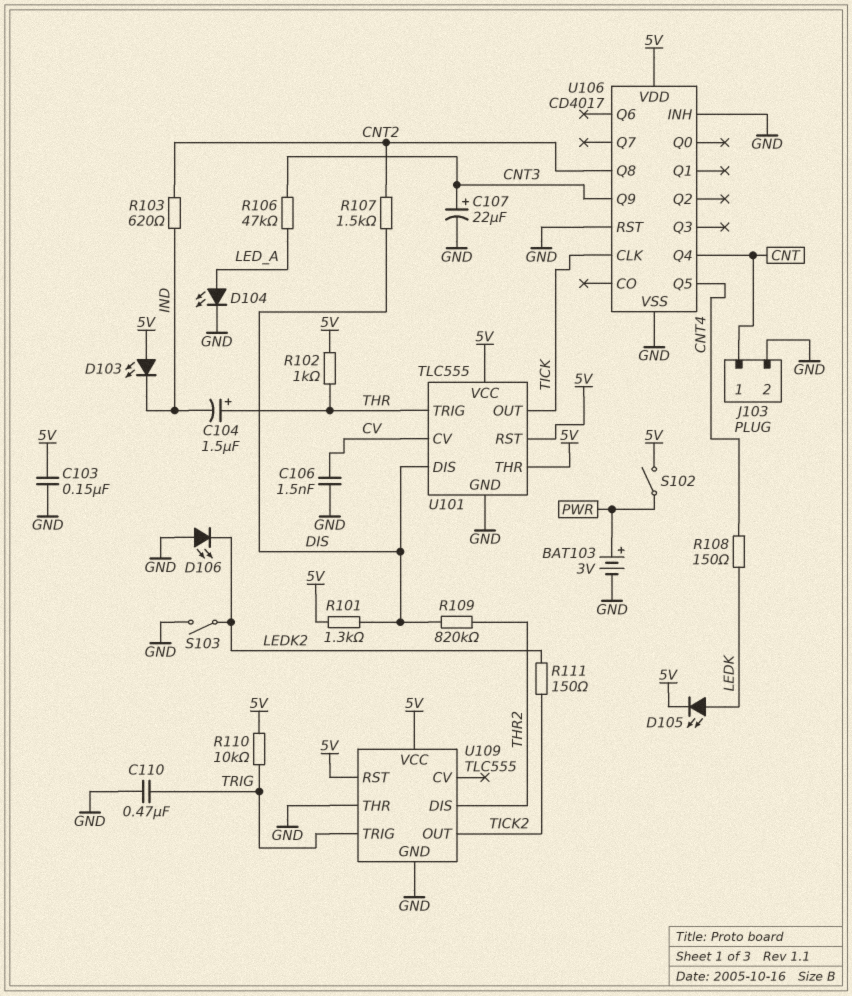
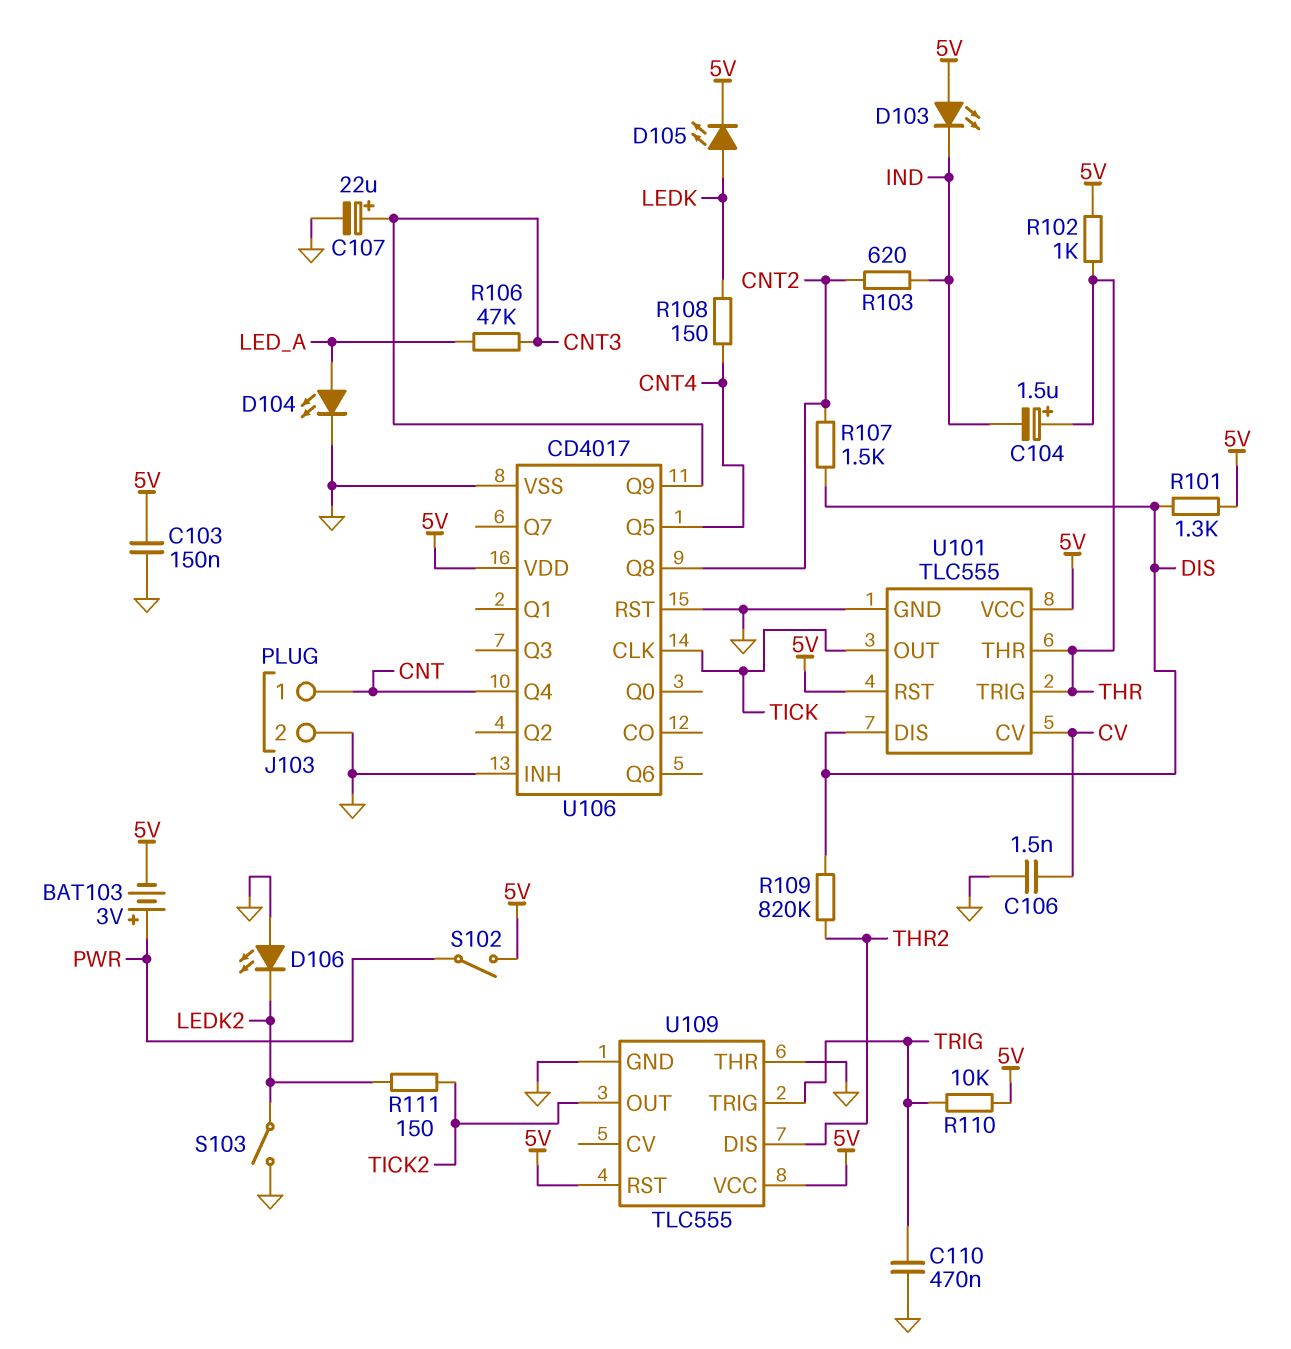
BAT103: 3V (plus PWR, minus GND) -> 3V (plus PWR, minus 5V)
U101 pin THR: 5V -> THR

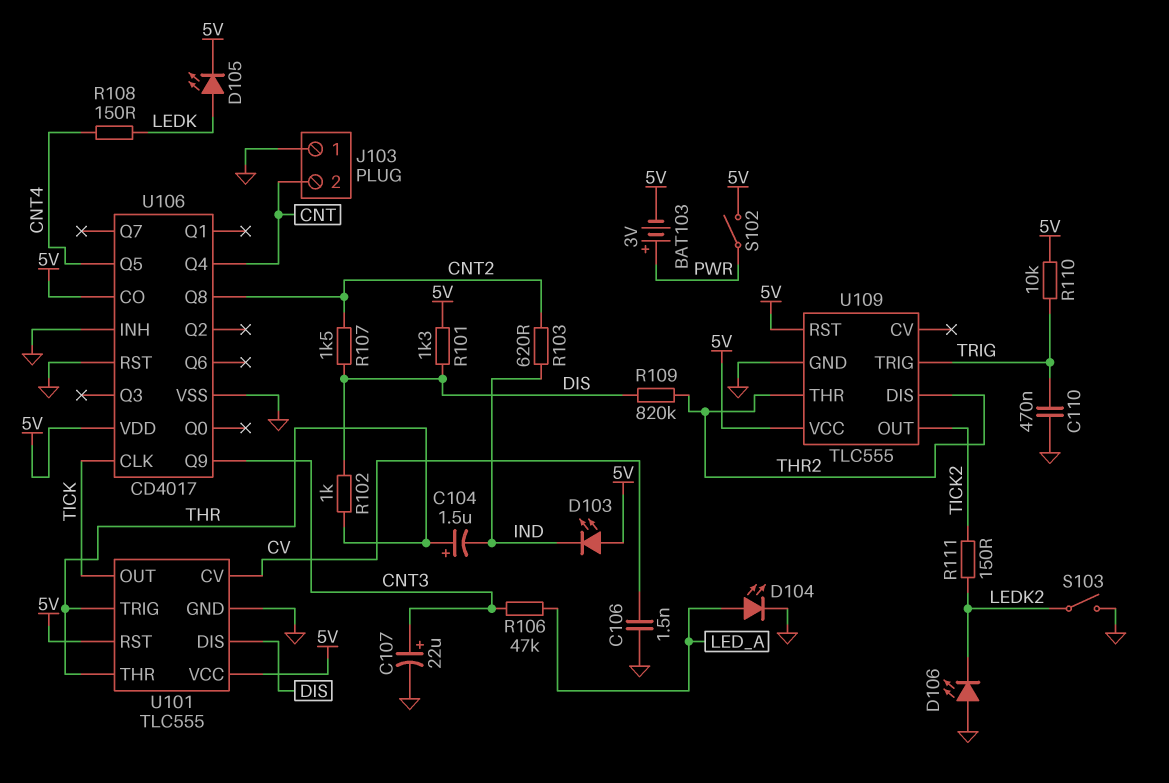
C103: 150nF (5V, GND) -> none
J103 pin 1: CNT -> GND
J103 pin 2: GND -> CNT
R102: 1k (5V, THR) -> 1k (DIS, THR)
U106 pin CO: none -> 5V
U109 pin THR: GND -> THR2

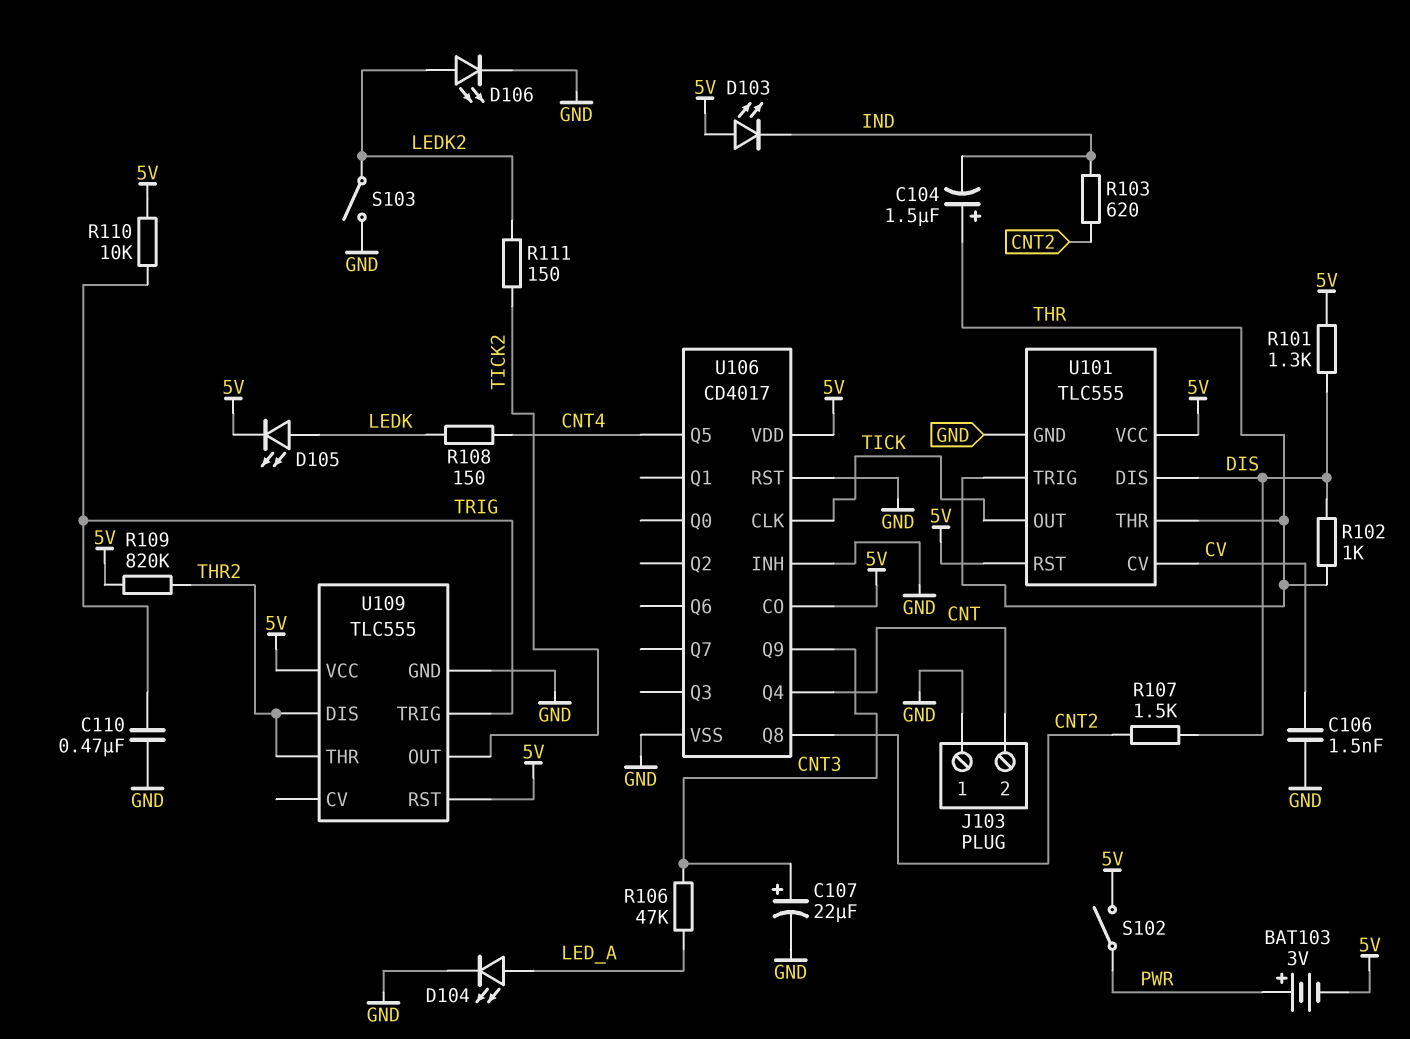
D106: LED (A GND, K LEDK2) -> LED (A LEDK2, K GND)
R109: 820k (DIS, THR2) -> 820k (5V, THR2)

